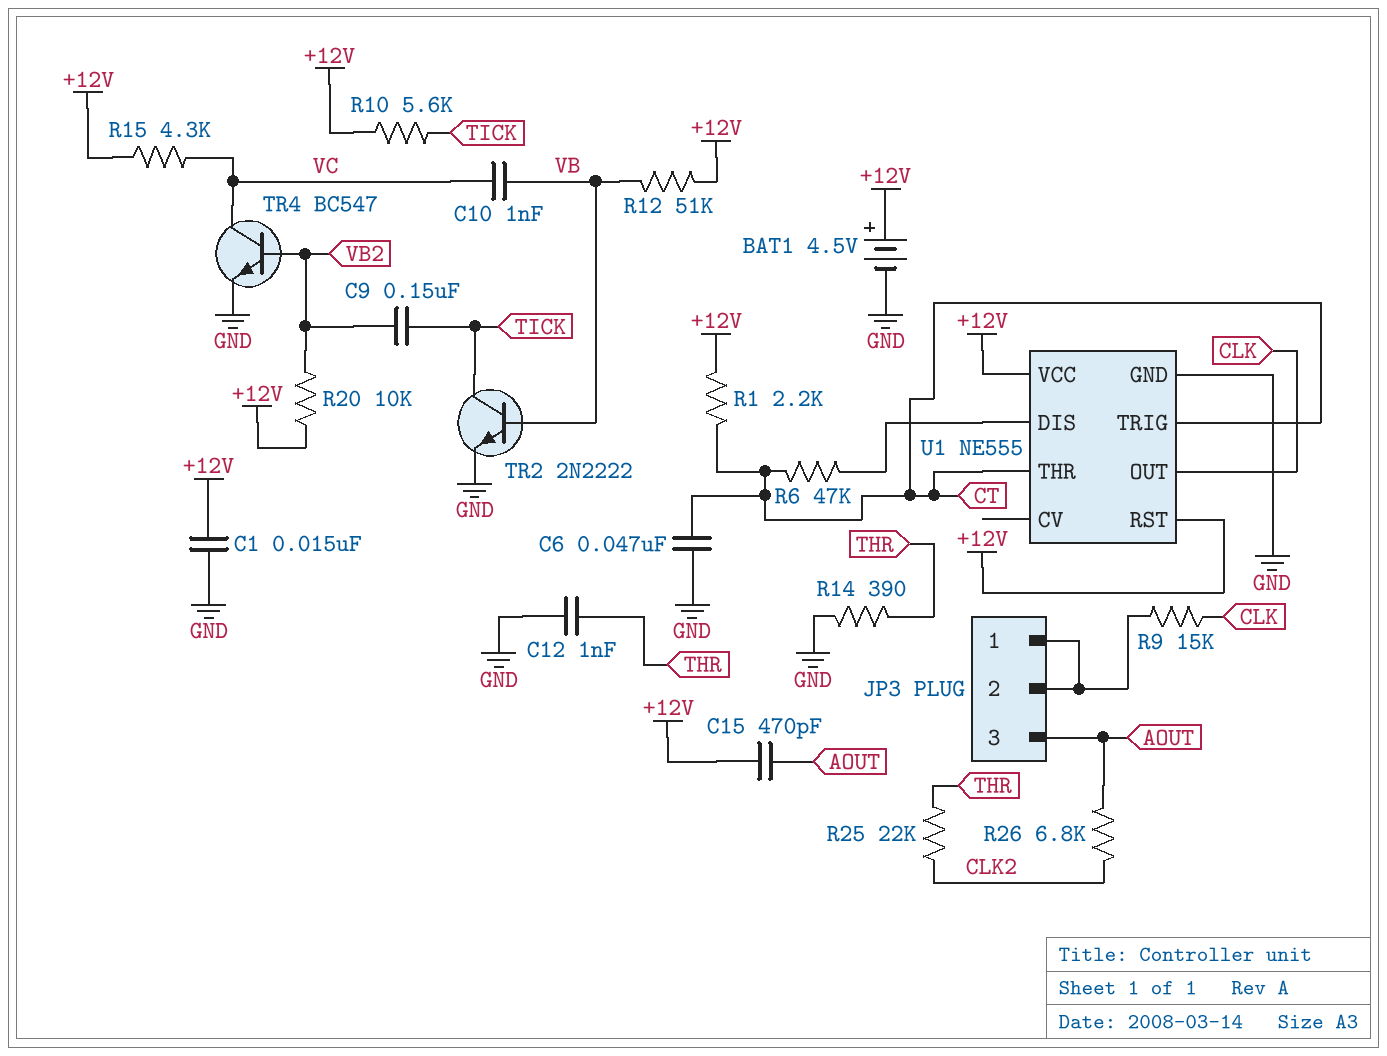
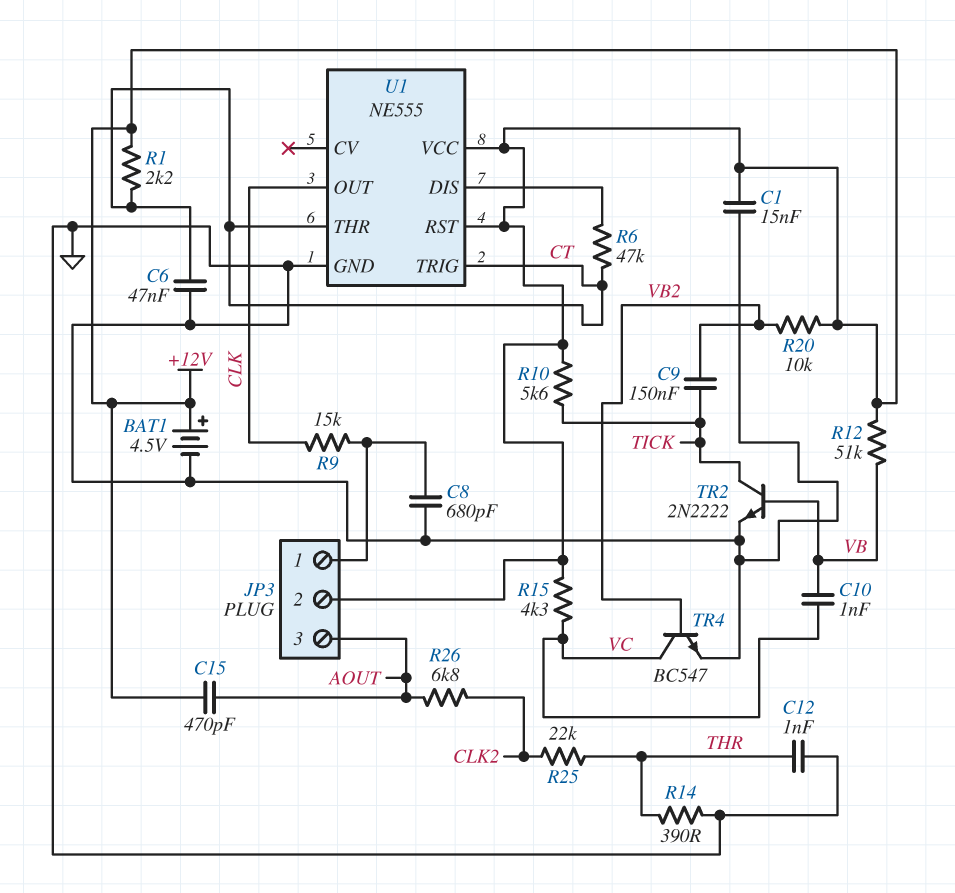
C8: none -> 680pF (GND, JP3/1)
JP3 pin 2: JP3/1 -> +12V

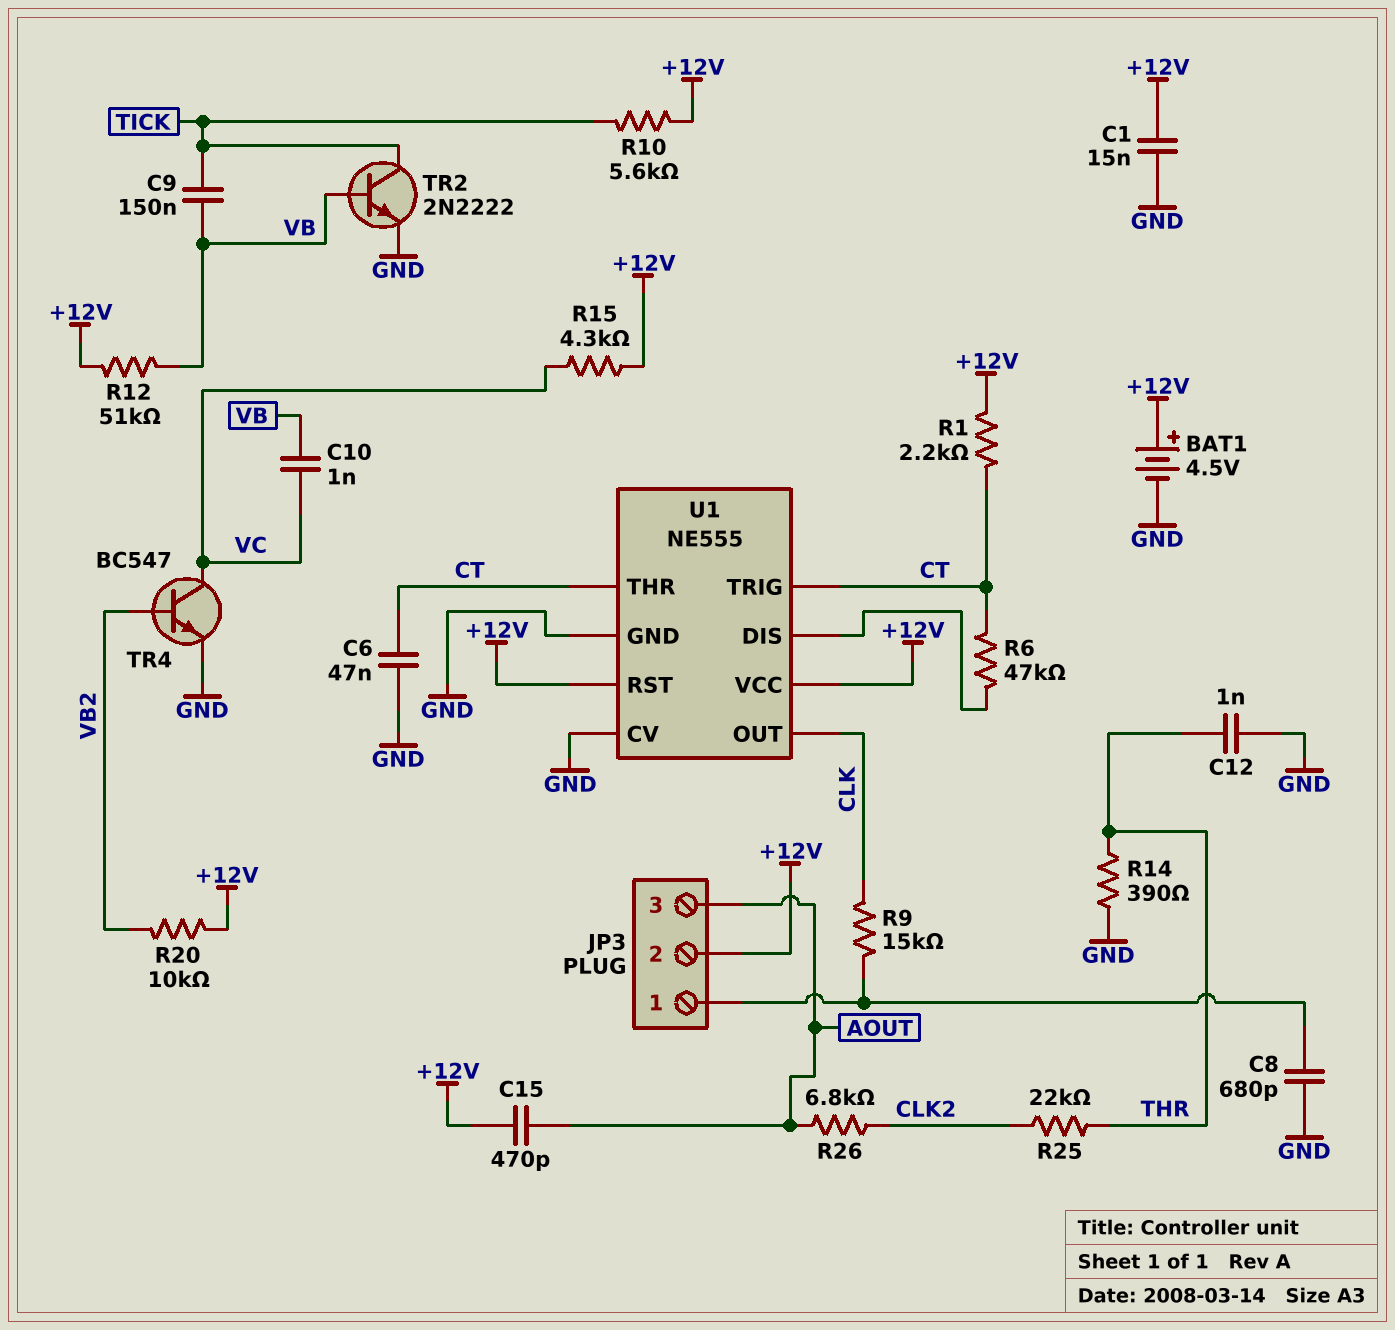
C9: 150nF (TICK, VB2) -> 150nF (TICK, VB)
U1 pin CV: none -> GND

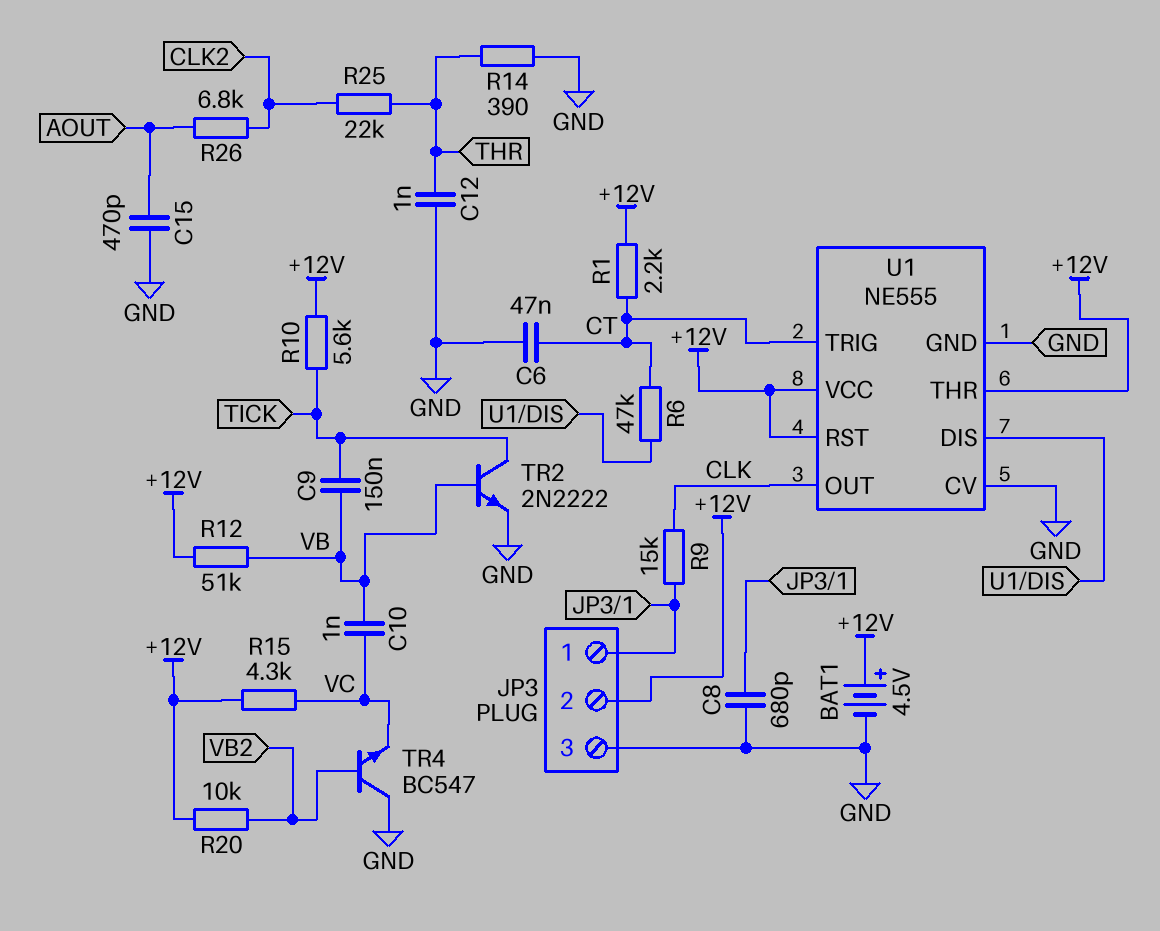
C1: 15nF (+12V, GND) -> none
C15: 470pF (+12V, AOUT) -> 470pF (AOUT, GND)
JP3 pin 3: AOUT -> GND
TR4: NPN BC547 (B VB2, C VC, E GND) -> NPN BC547 (B VB2, C GND, E VC)
U1 pin THR: CT -> +12V

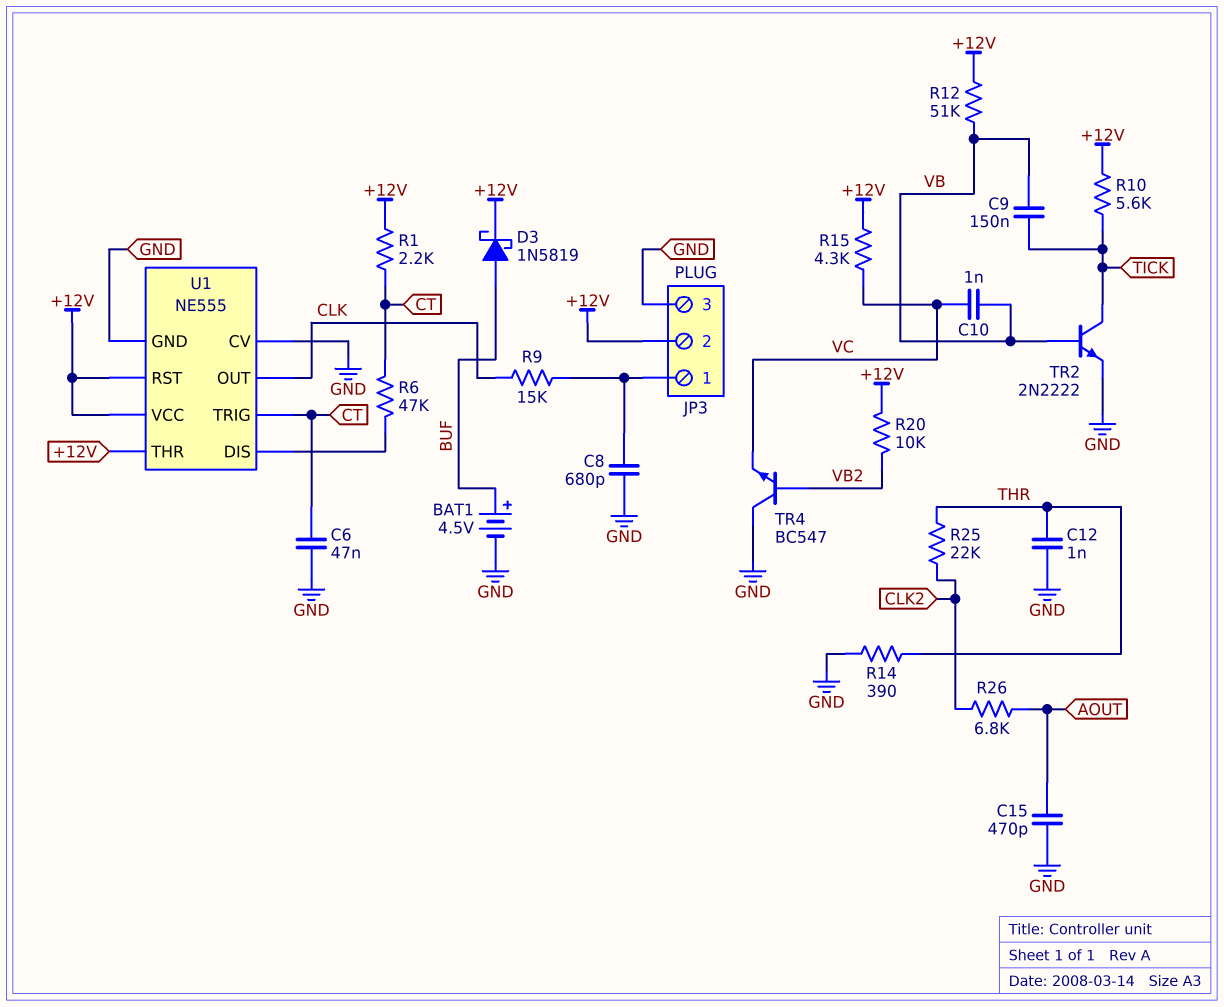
BAT1: 4.5V (plus +12V, minus GND) -> 4.5V (plus BUF, minus GND)
D3: none -> schottky 1N5819 (A BUF, K +12V)

